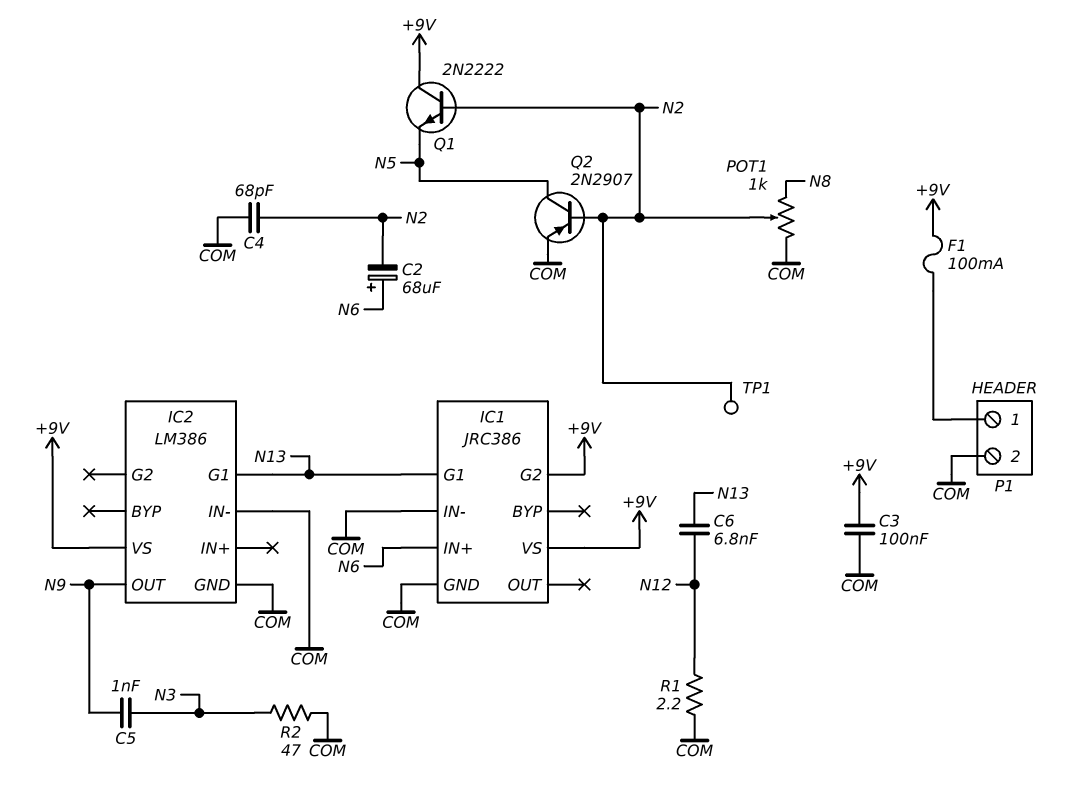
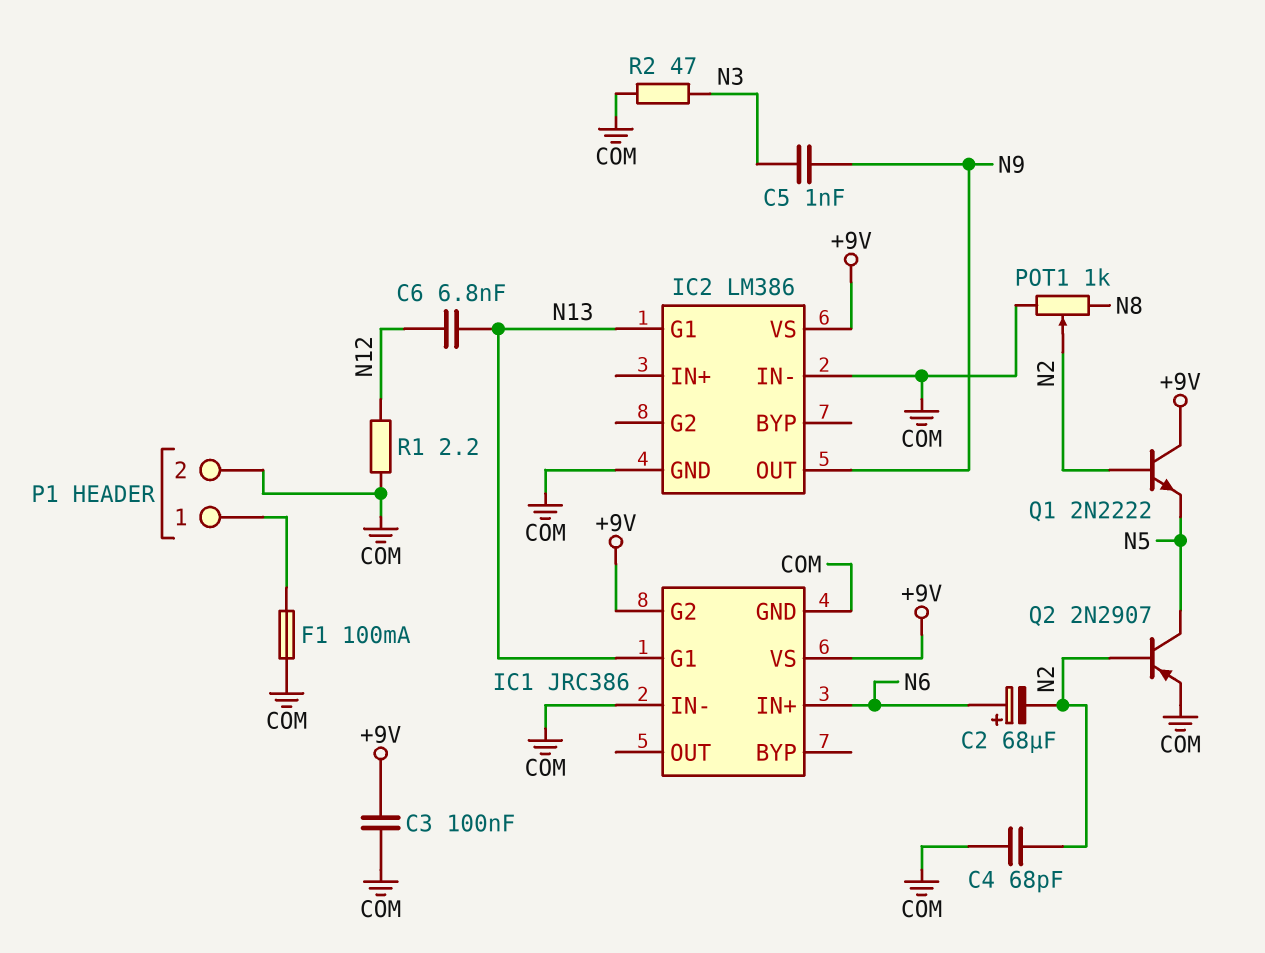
F1: 100mA (+9V, P1/1) -> 100mA (COM, P1/1)
TP1: test point (N2) -> none

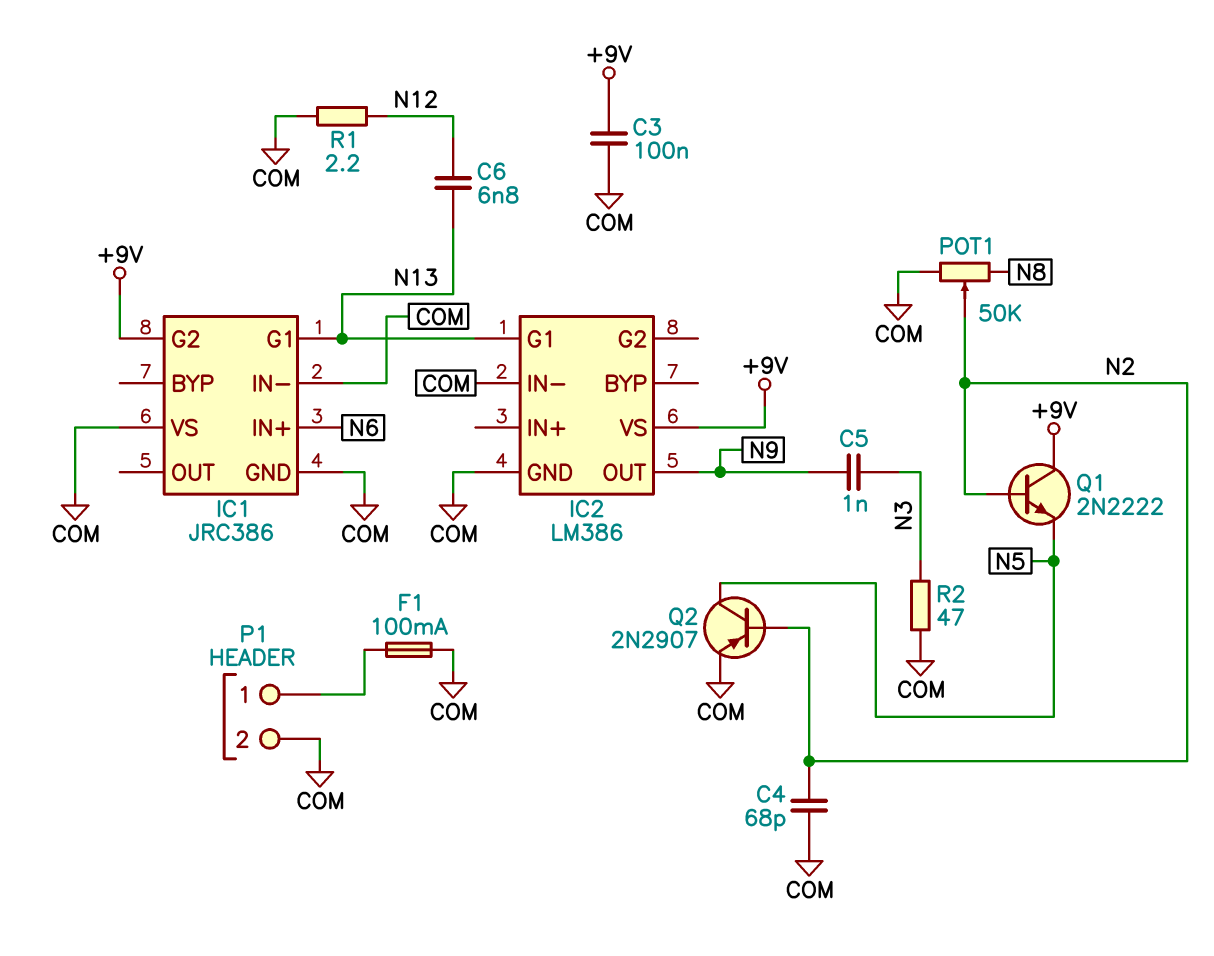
C2: 68uF (plus N6, minus N2) -> none
IC1 pin VS: +9V -> COM
POT1: 1k (COM, N8, wiper N2) -> 50k (COM, N8, wiper N2)

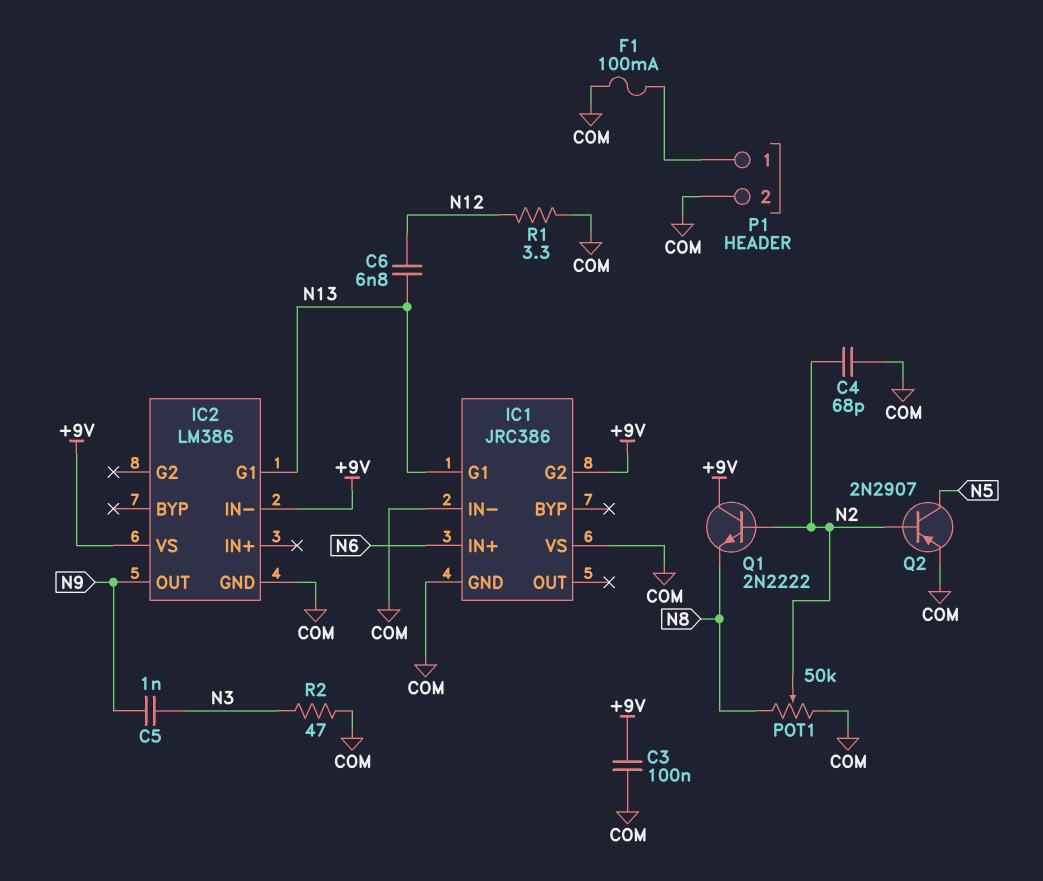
IC2 pin IN-: COM -> +9V
Q1: NPN 2N2222 (B N2, C +9V, E N5) -> NPN 2N2222 (B N2, C +9V, E N8)
R1: 2.2 (COM, N12) -> 3.3 (COM, N12)

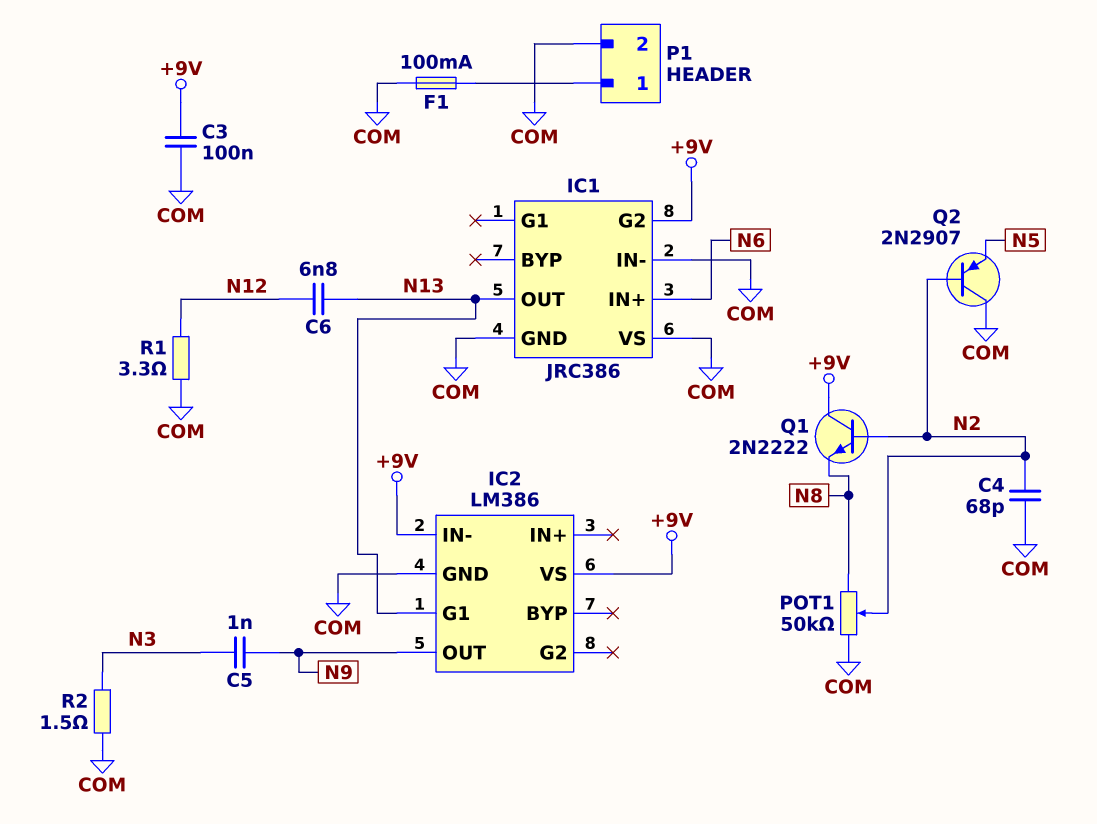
IC1 pin G1: N13 -> none
IC1 pin OUT: none -> N13
Q2: PNP 2N2907 (B N2, C N5, E COM) -> PNP 2N2907 (B N2, C COM, E N5)
R2: 47 (COM, N3) -> 1.5 (COM, N3)

